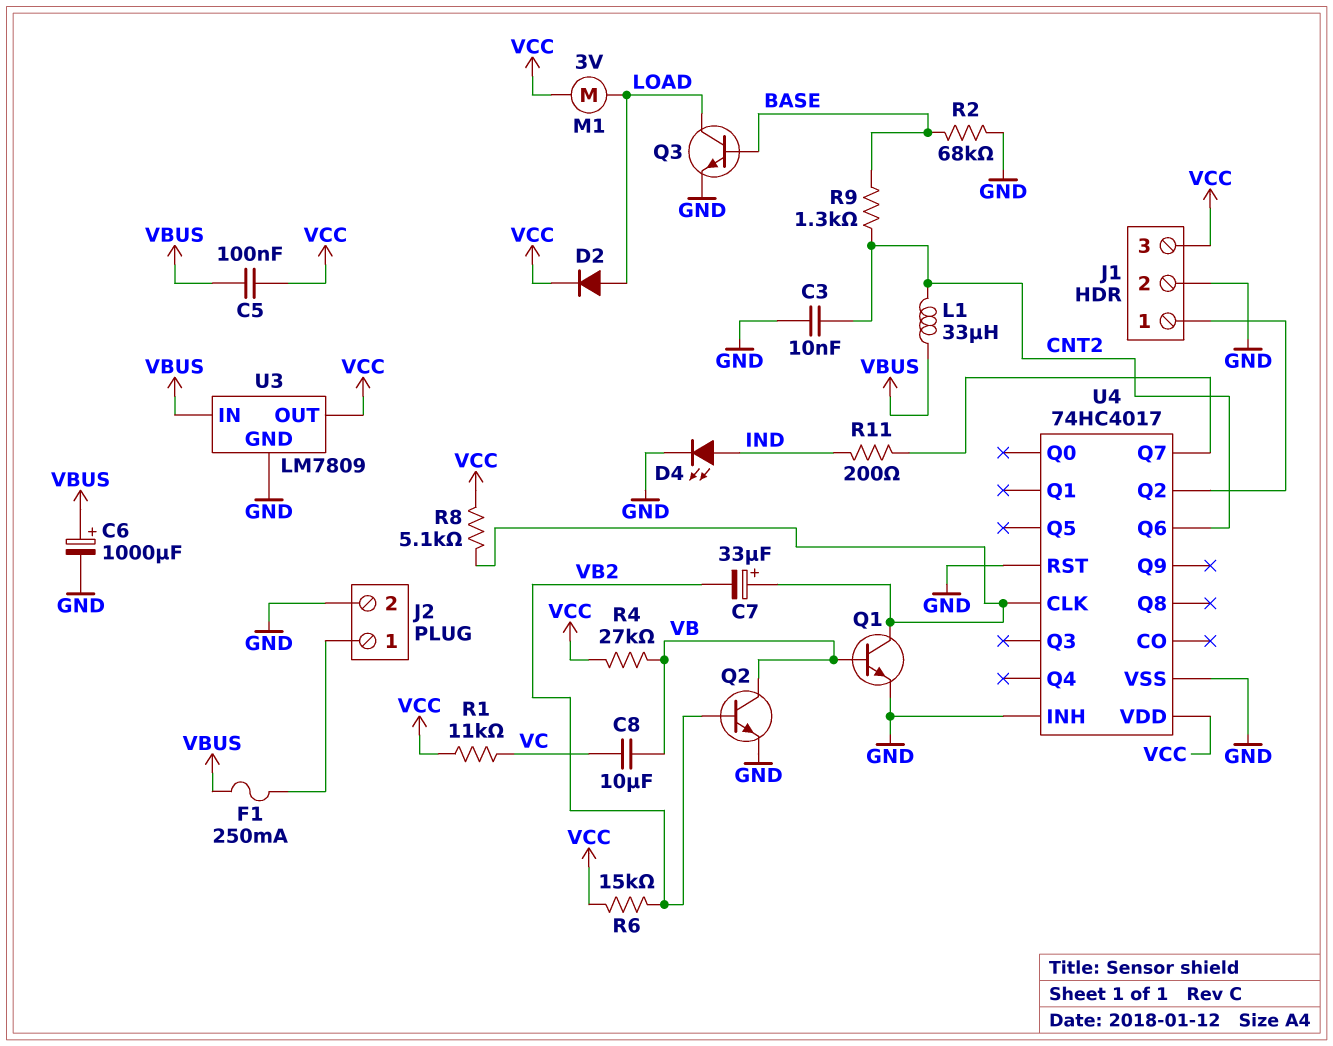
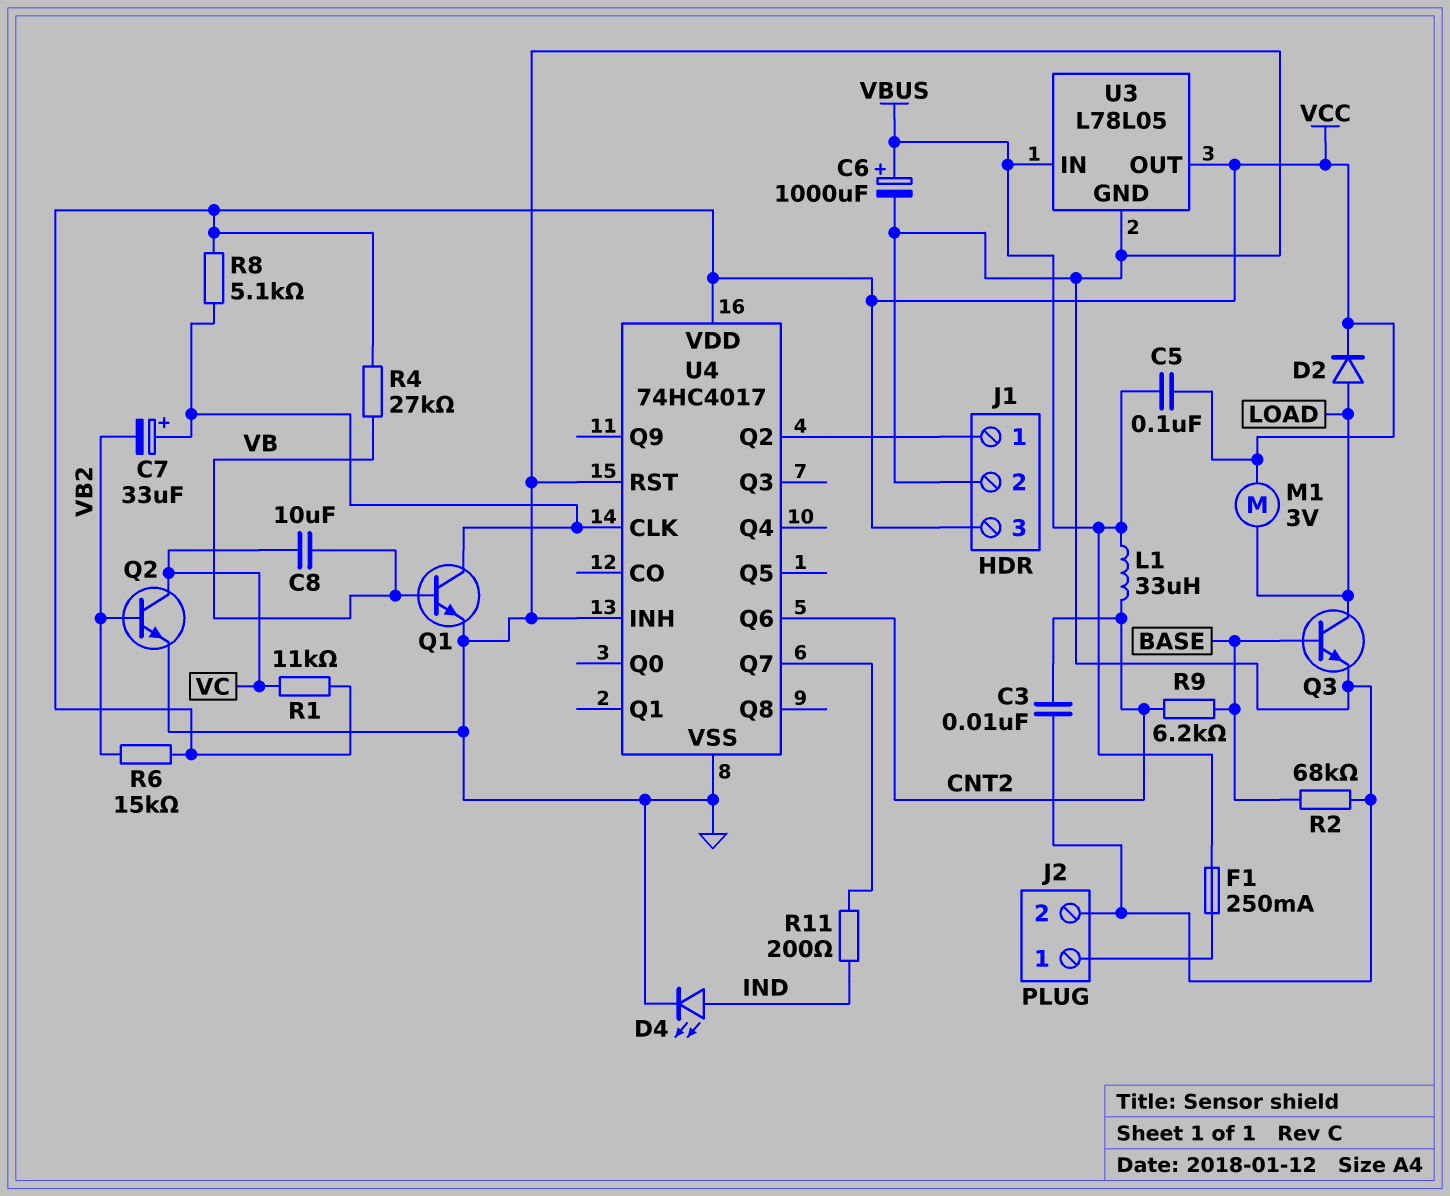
Q2: NPN (B VB2, C VB, E GND) -> NPN (B VB2, C VC, E GND)
R9: 1.3k (BASE, CNT2) -> 6.2k (BASE, CNT2)
U3: LM7809 -> L78L05

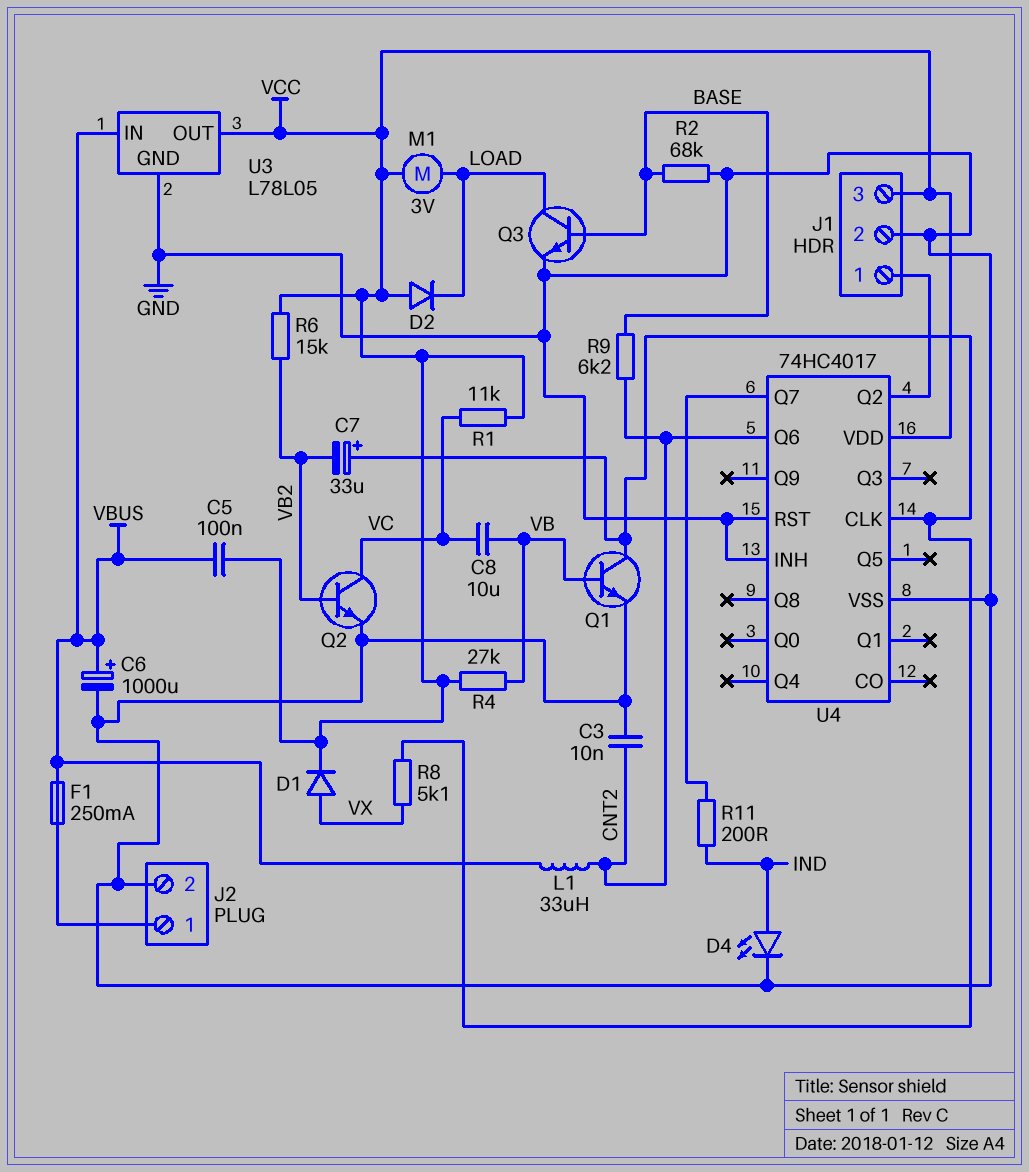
D1: none -> diode (A VX, K VCC)
D2: diode (A LOAD, K VCC) -> diode (A VCC, K LOAD)
R8: 5.1k (U4/CLK, VCC) -> 5.1k (U4/CLK, VX)

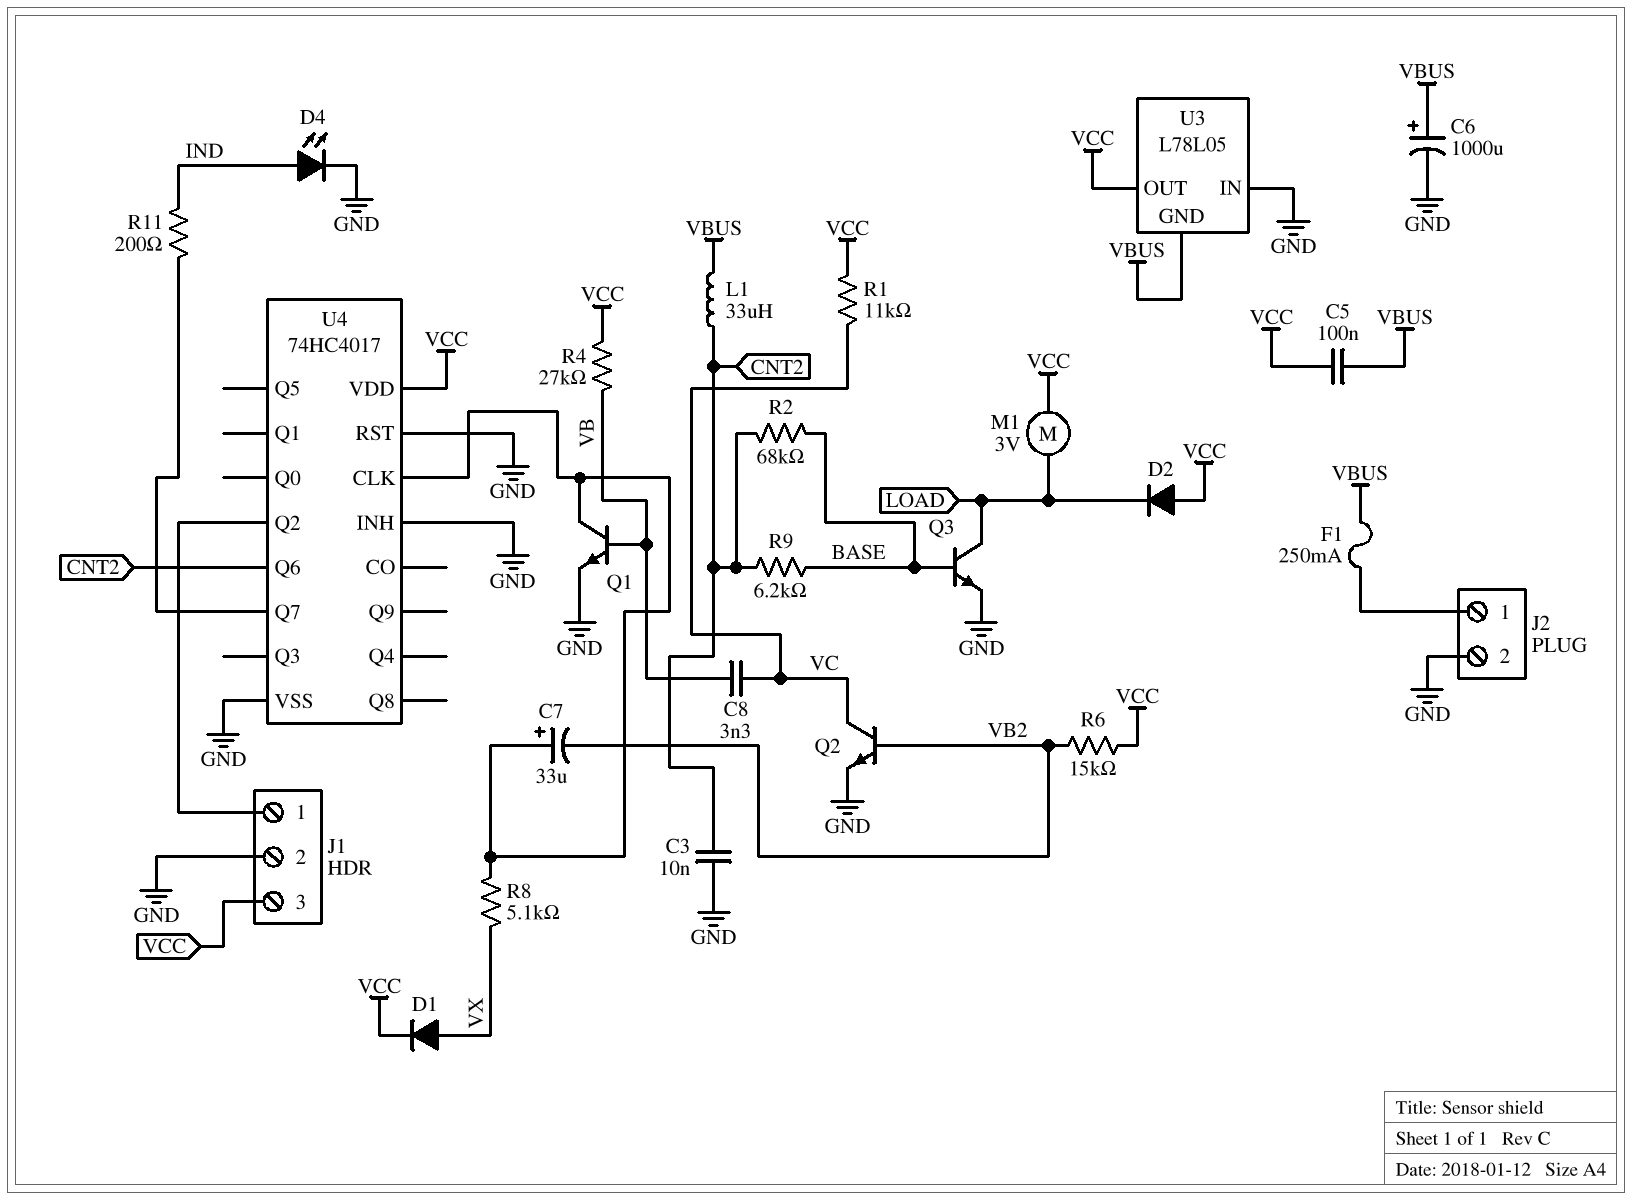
C8: 10uF (VB, VC) -> 3.3nF (VB, VC)
R2: 68k (BASE, GND) -> 68k (BASE, CNT2)
U3 pin GND: GND -> VBUS
U3 pin IN: VBUS -> GND

